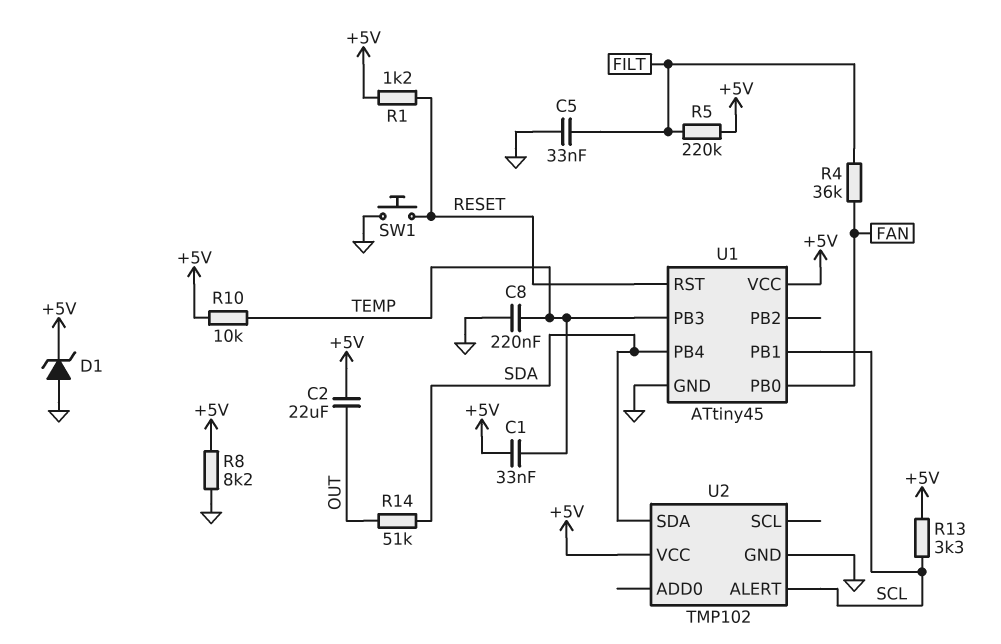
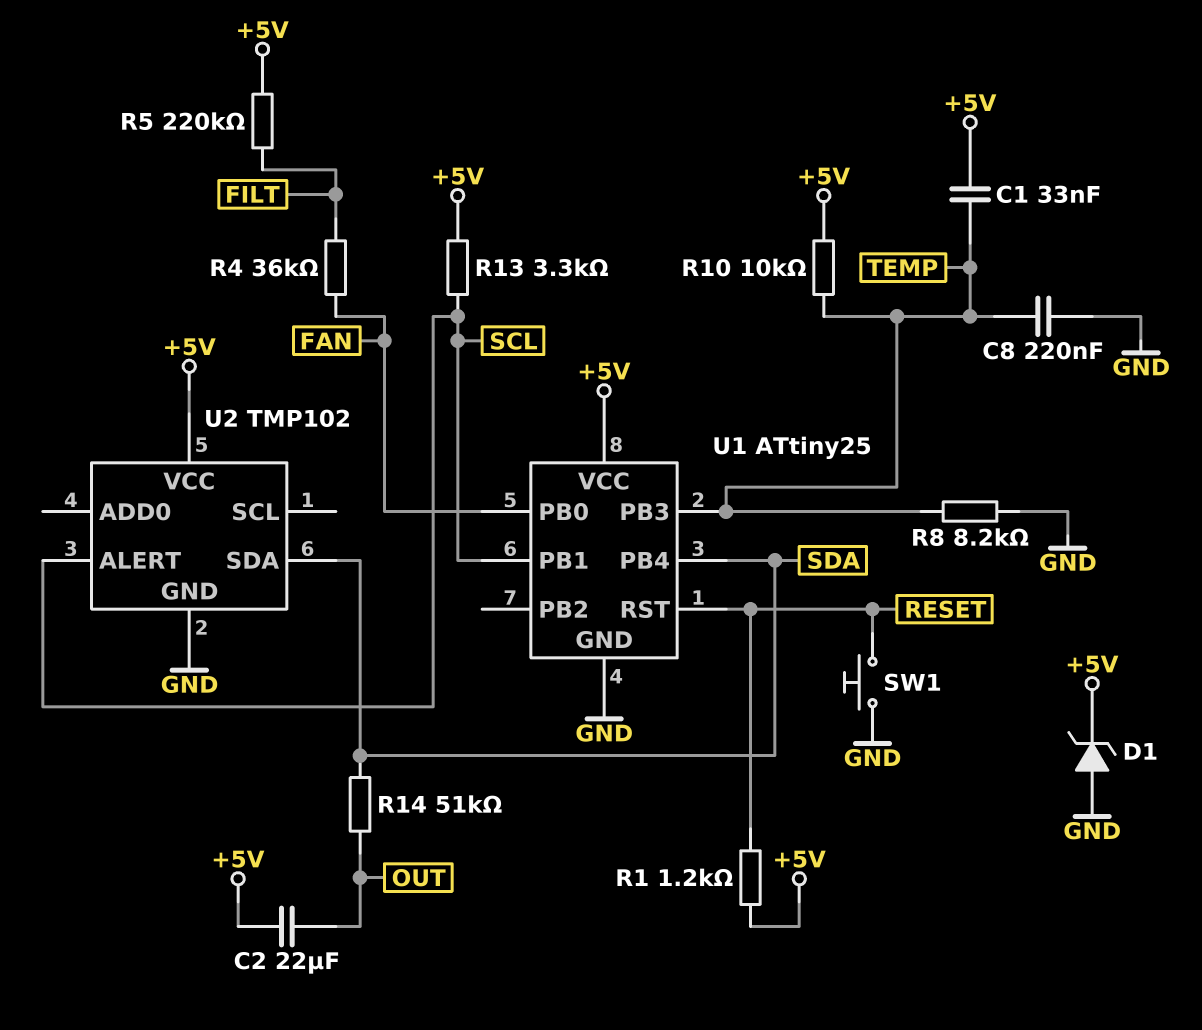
C5: 33nF (FILT, GND) -> none
R8: 8.2k (+5V, GND) -> 8.2k (GND, TEMP)
U1: ATtiny45 -> ATtiny25

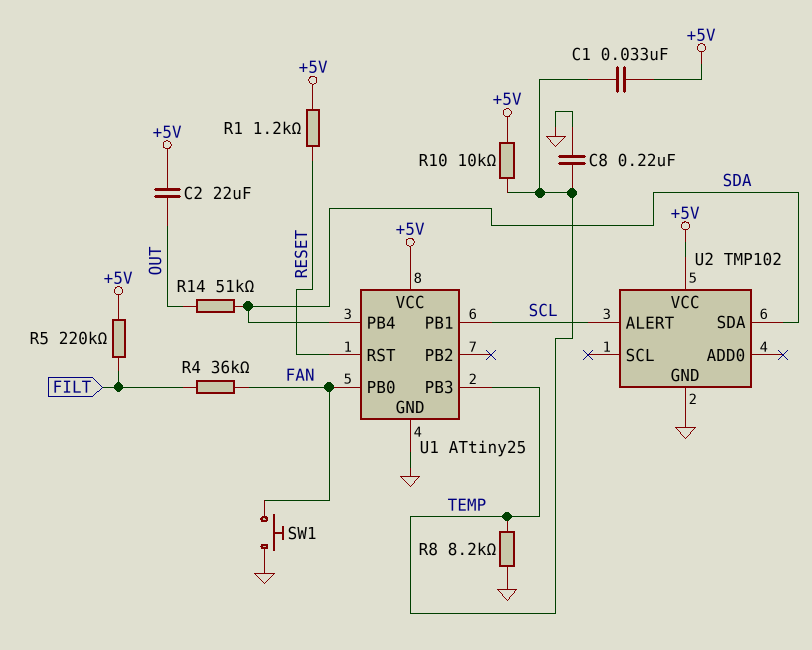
D1: zener (A GND, K +5V) -> none
R13: 3.3k (+5V, SCL) -> none
SW1: button (GND, RESET) -> button (FAN, GND)

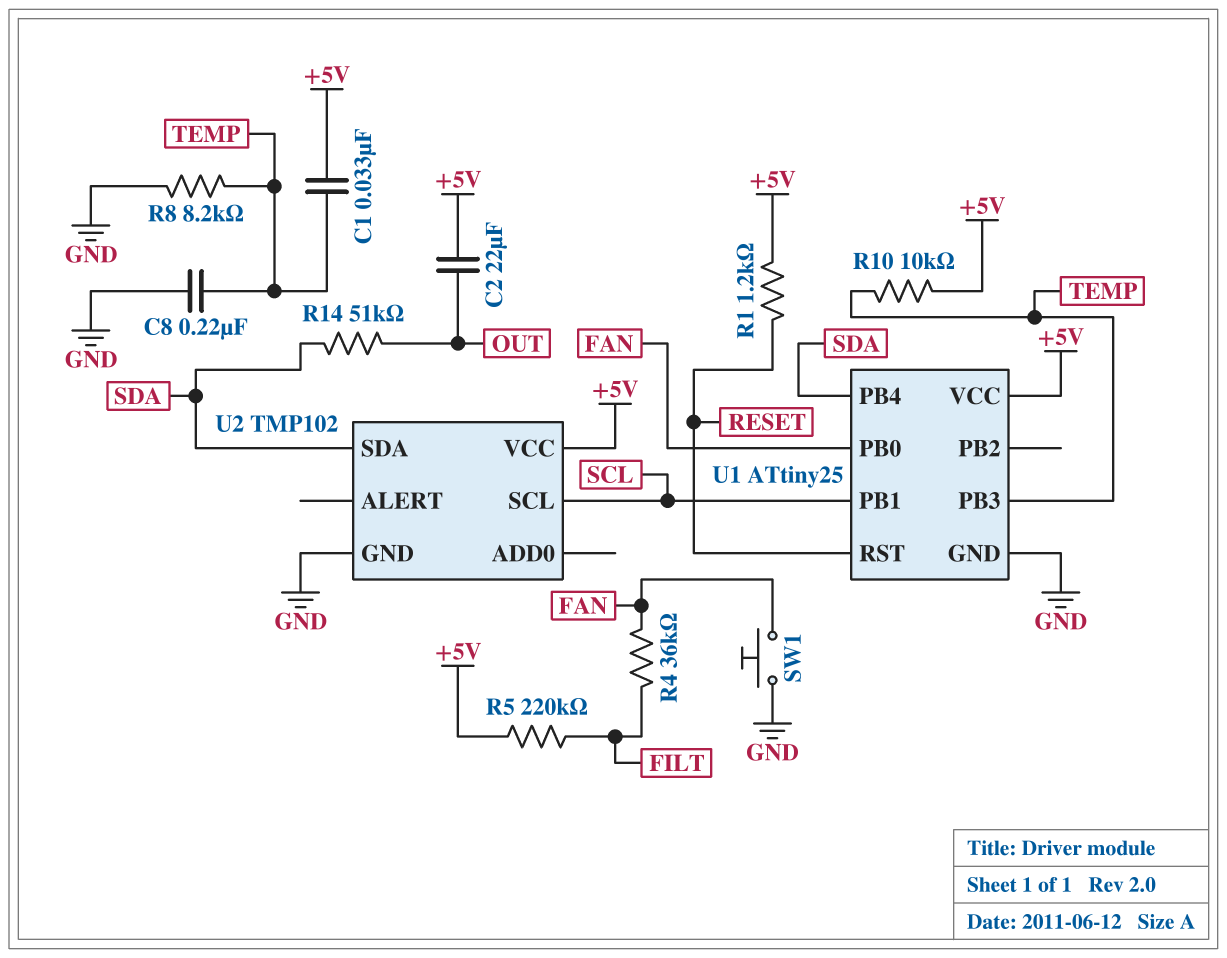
U2 pin ALERT: SCL -> none
U2 pin SCL: none -> SCL

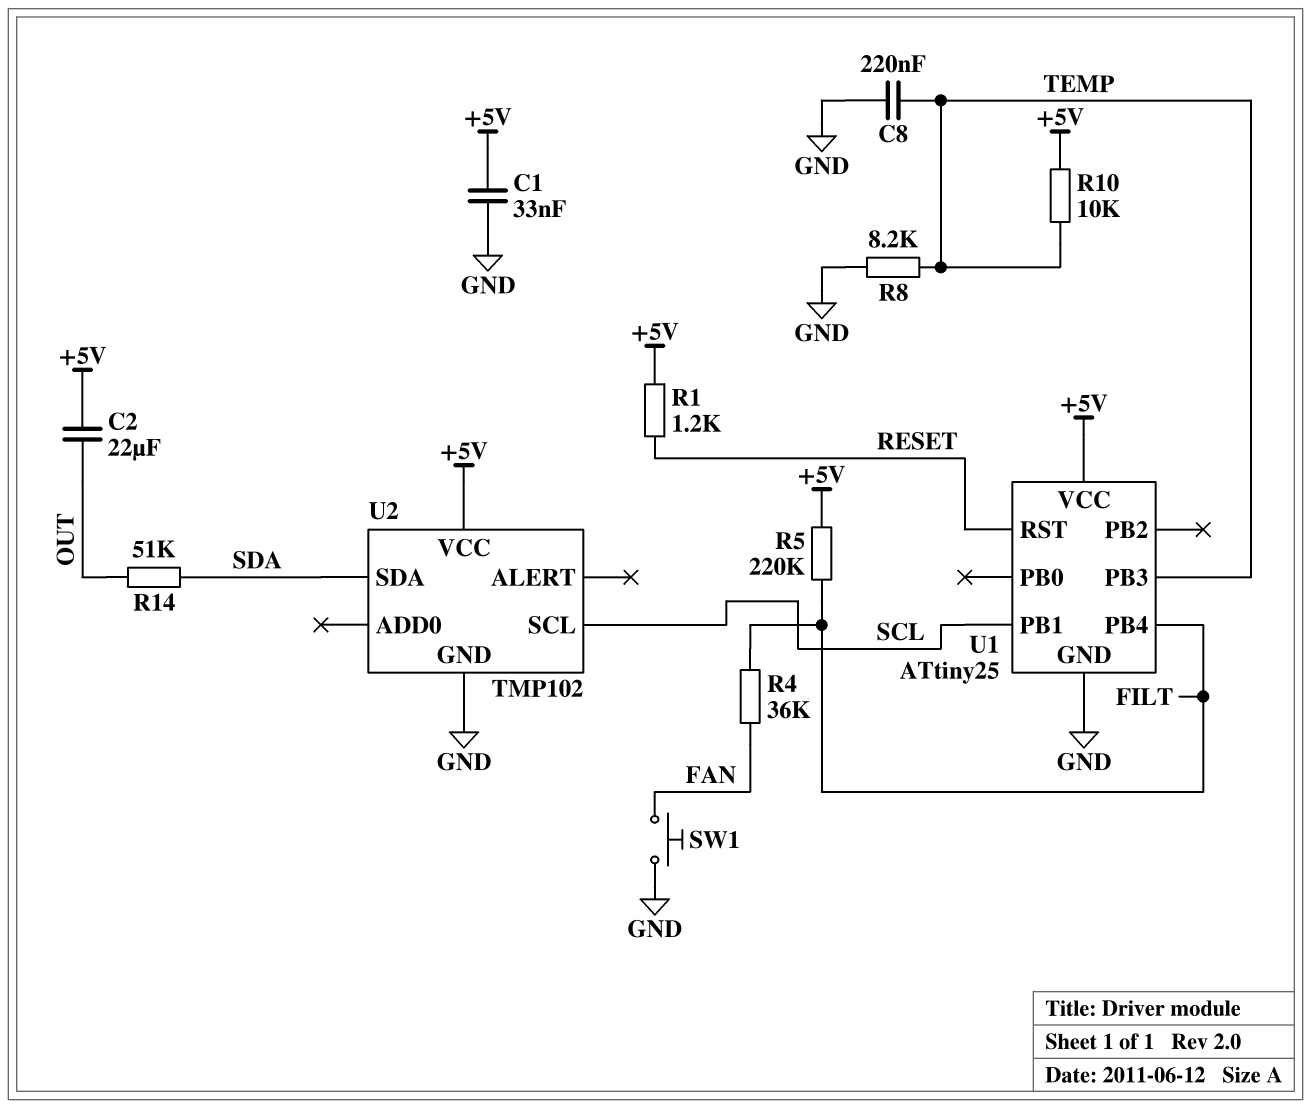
C1: 33nF (+5V, TEMP) -> 33nF (+5V, GND)
U1 pin PB0: FAN -> none
U1 pin PB4: SDA -> FILT

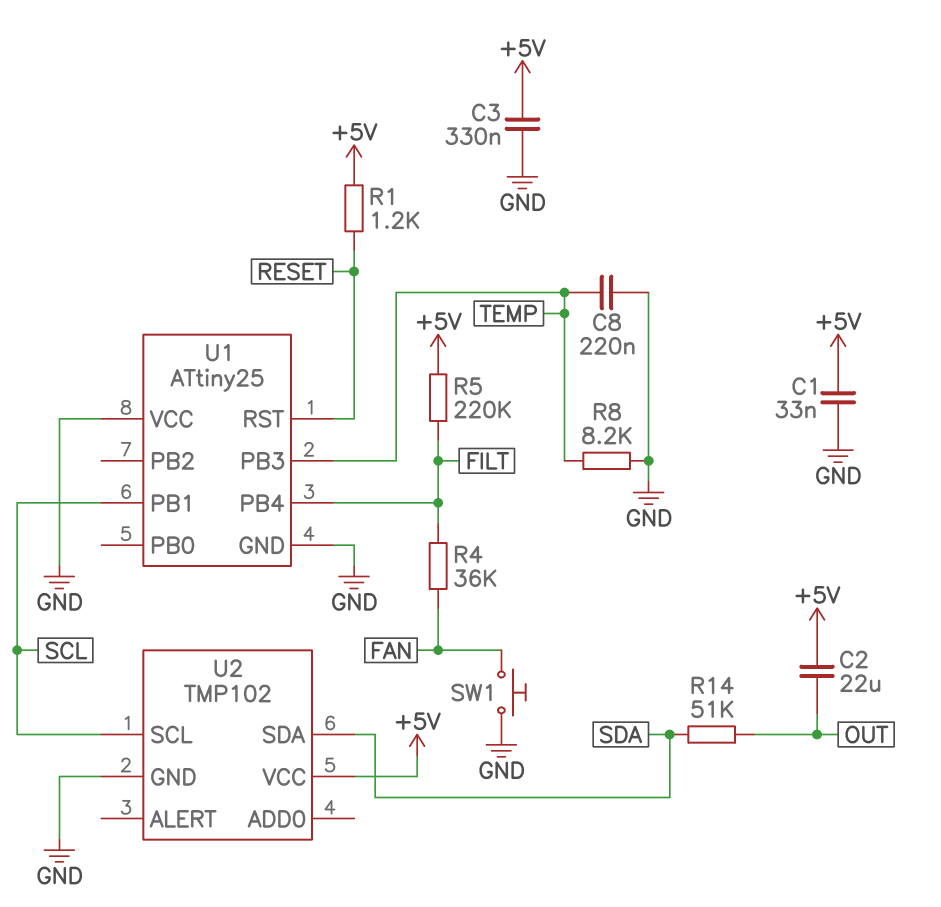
C3: none -> 330nF (+5V, GND)
R10: 10k (+5V, TEMP) -> none
U1 pin VCC: +5V -> GND

